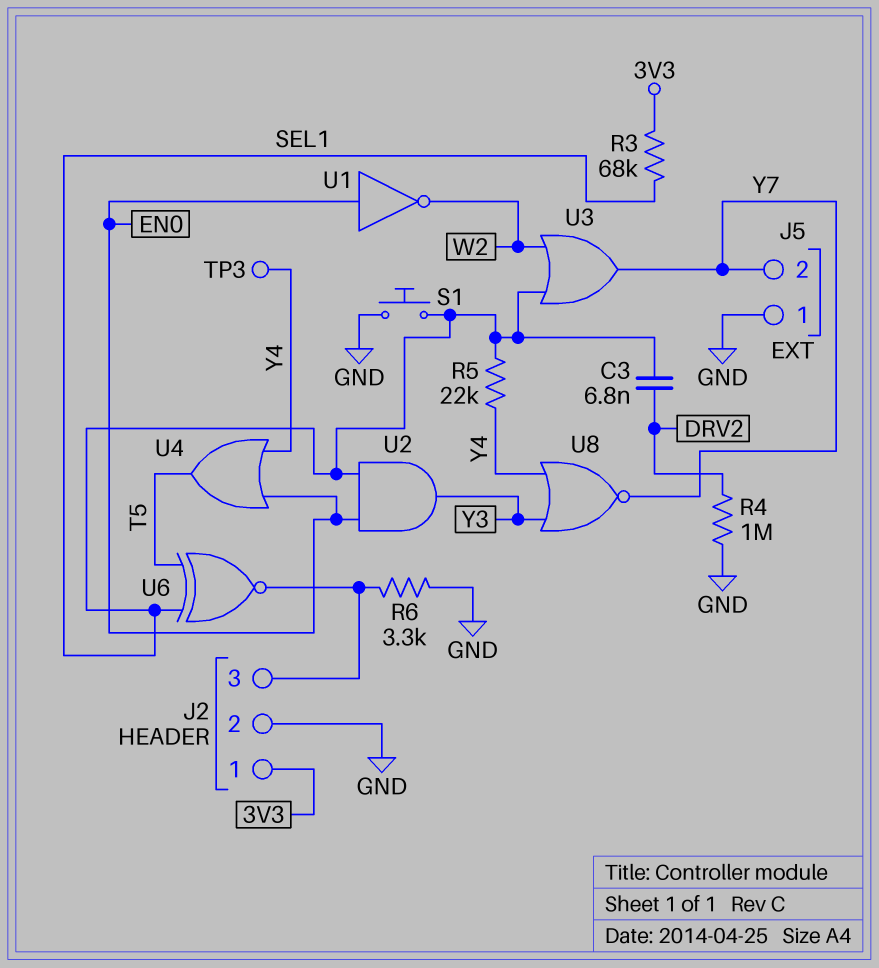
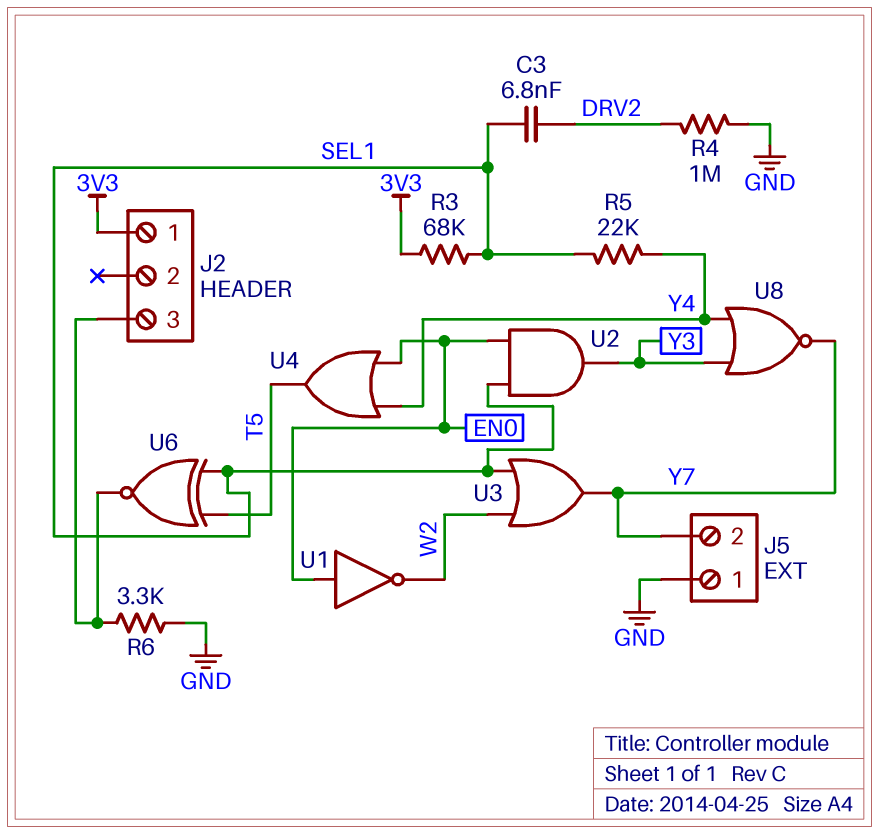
J2 pin 2: GND -> none
S1: button (GND, SEL1) -> none
TP3: test point (Y4) -> none

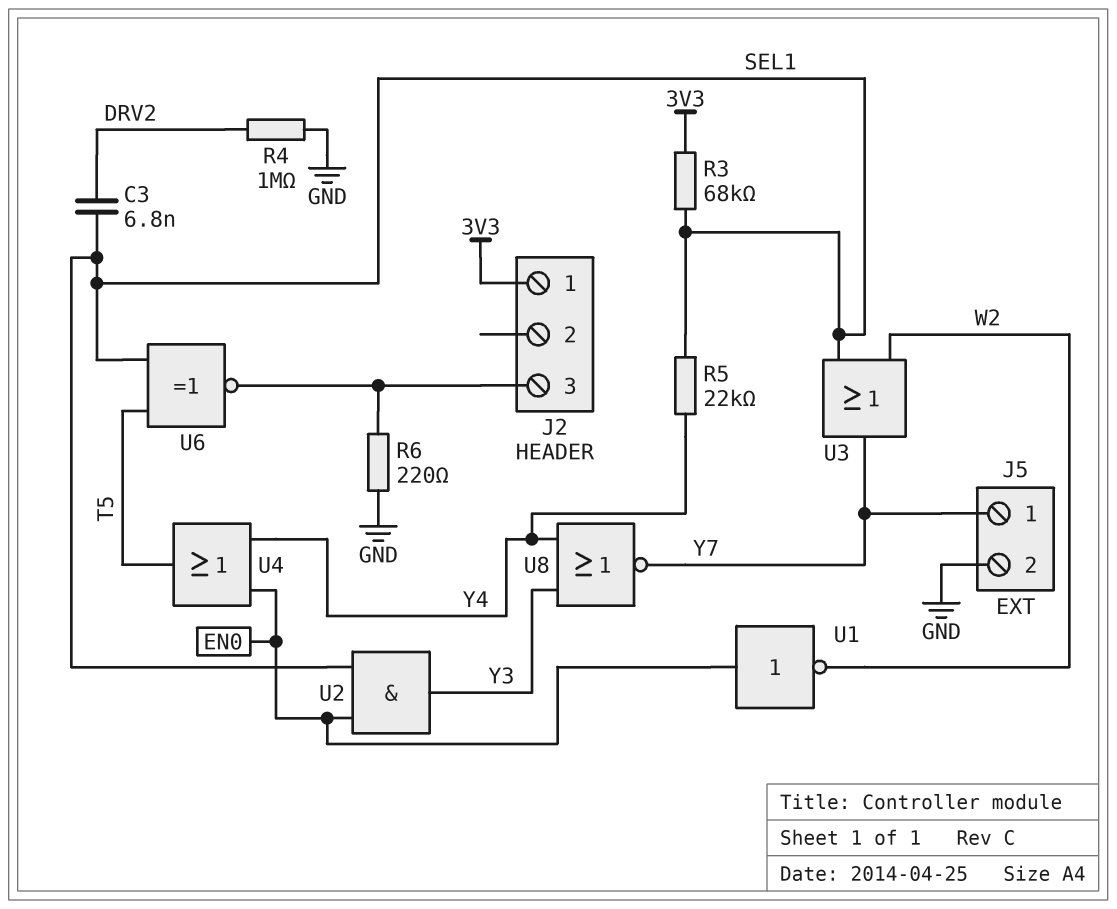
J5 pin 1: GND -> Y7
J5 pin 2: Y7 -> GND
R6: 3.3k (GND, J2/3) -> 220 (GND, J2/3)

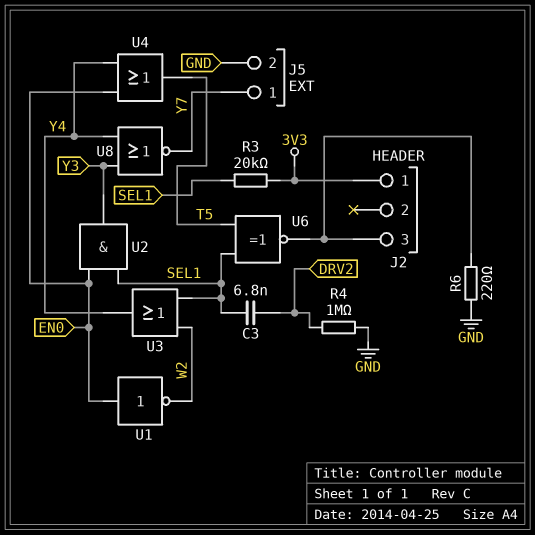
R3: 68k (3V3, SEL1) -> 20k (3V3, SEL1)
R5: 22k (SEL1, Y4) -> none
U3: OR (in SEL1, in W2, out Y7) -> OR (in SEL1, in W2, out Y4)

